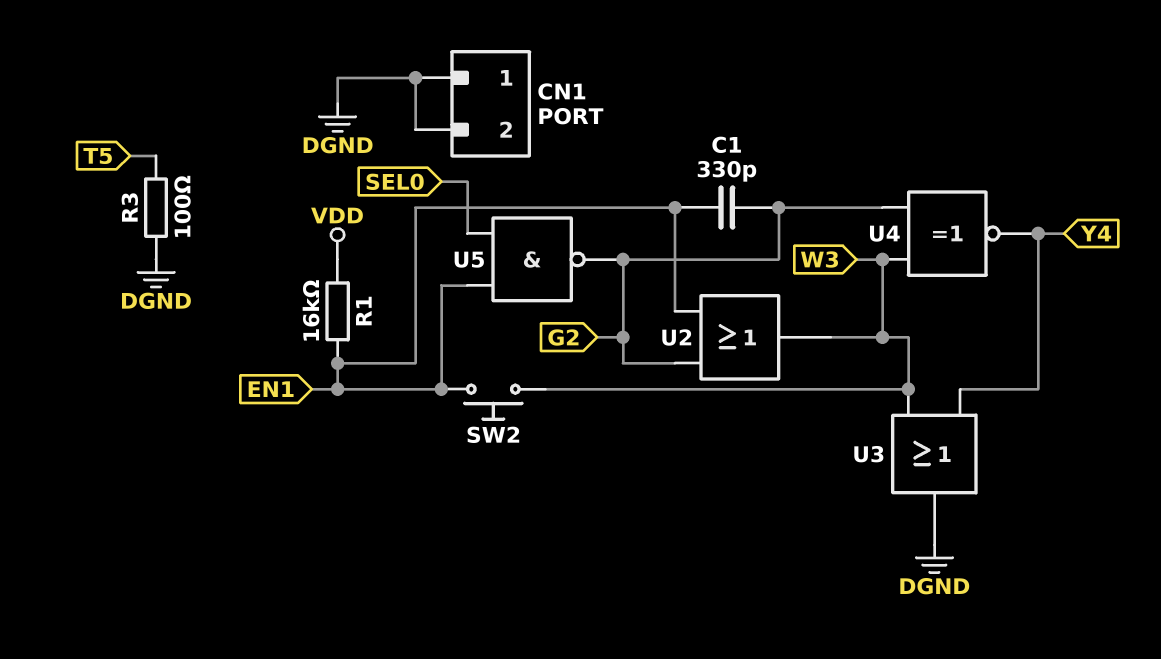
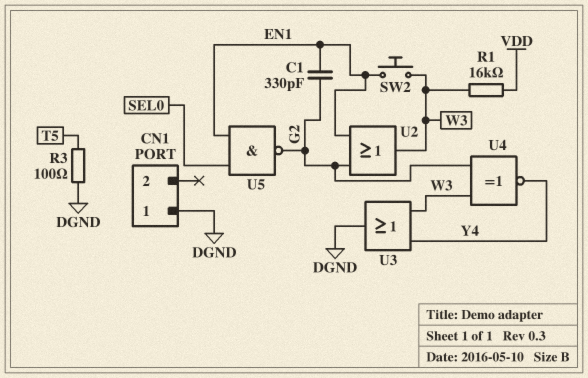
CN1 pin 2: DGND -> none
R1: 16k (EN1, VDD) -> 16k (VDD, W3)

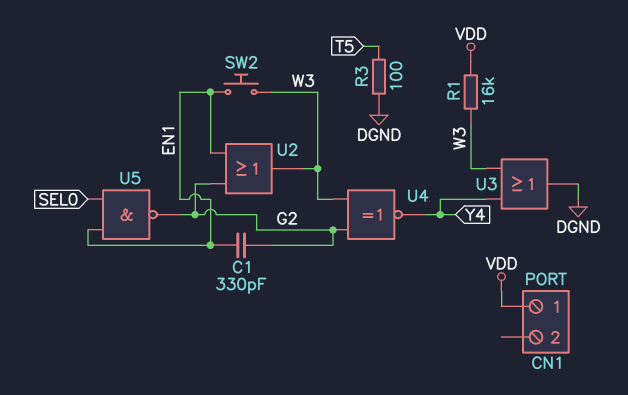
CN1 pin 1: DGND -> VDD

